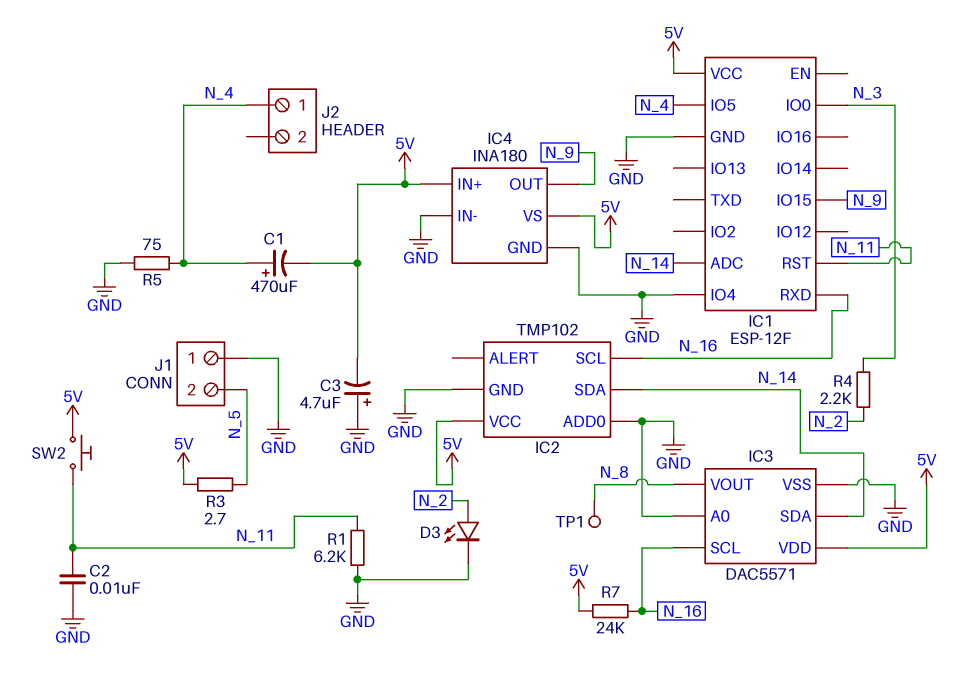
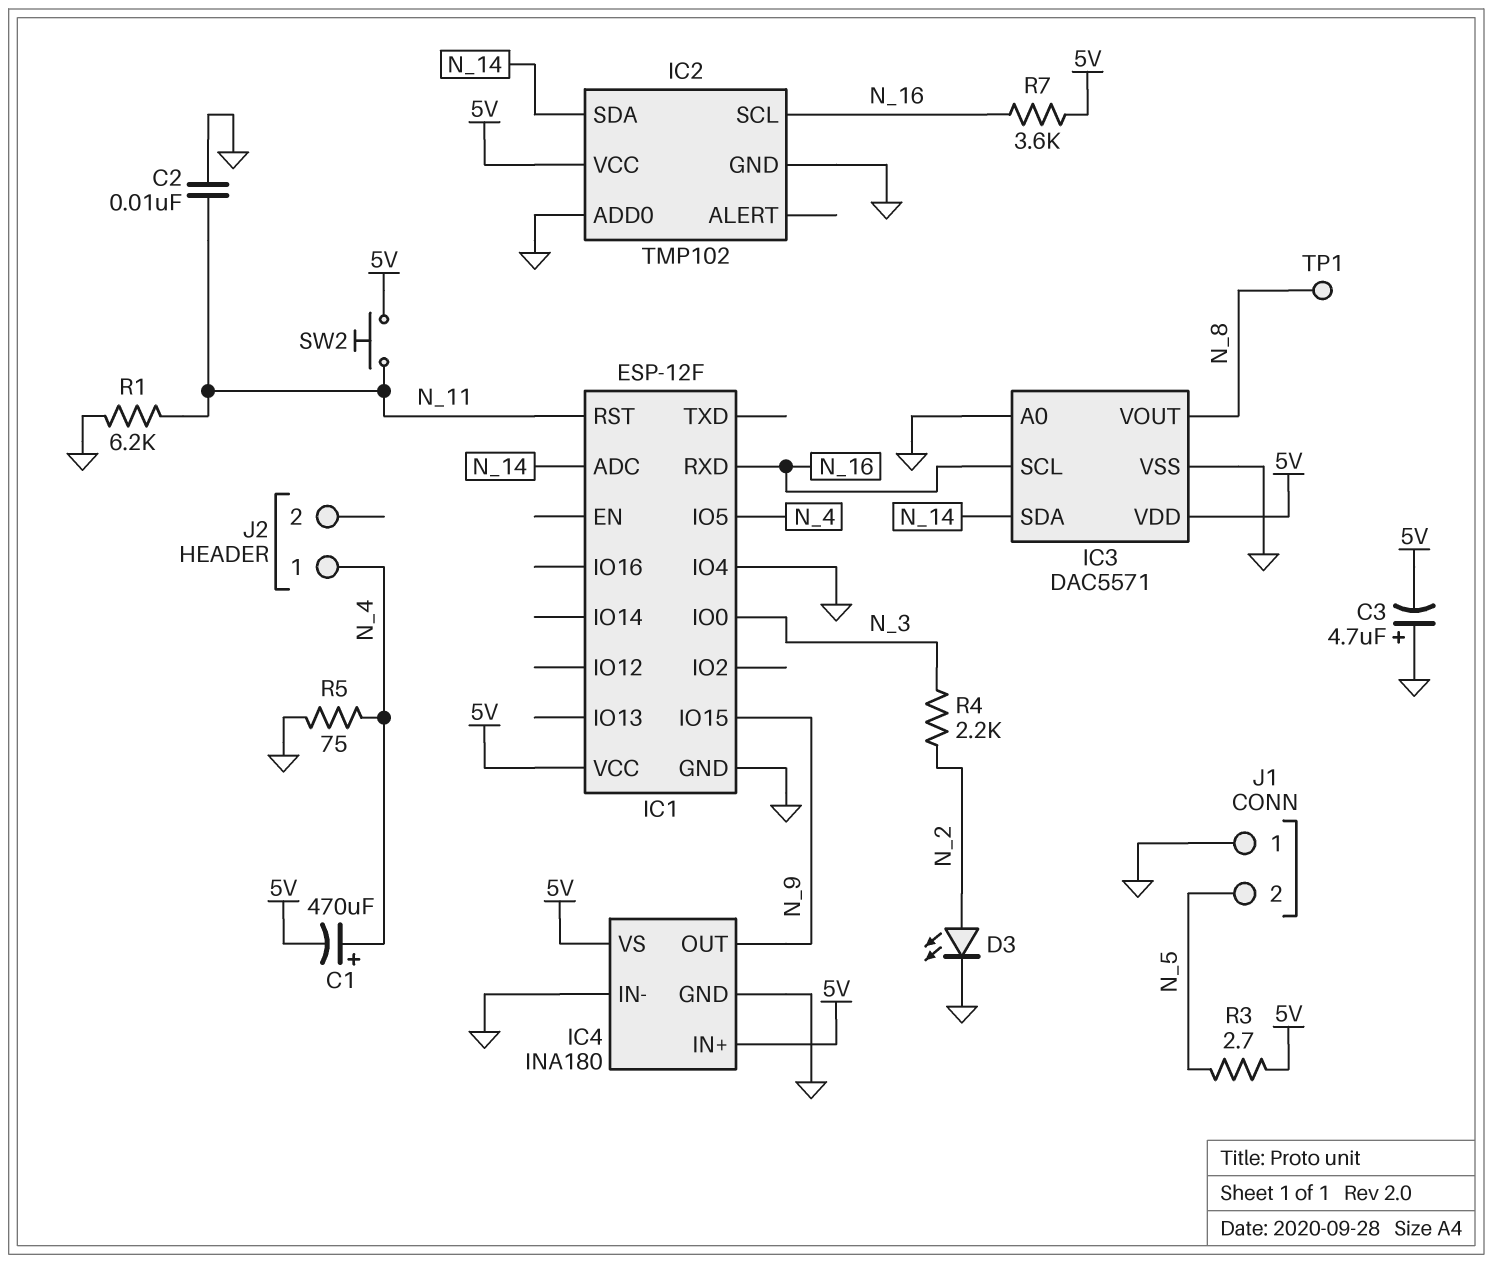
R7: 24k (5V, N_16) -> 3.6k (5V, N_16)

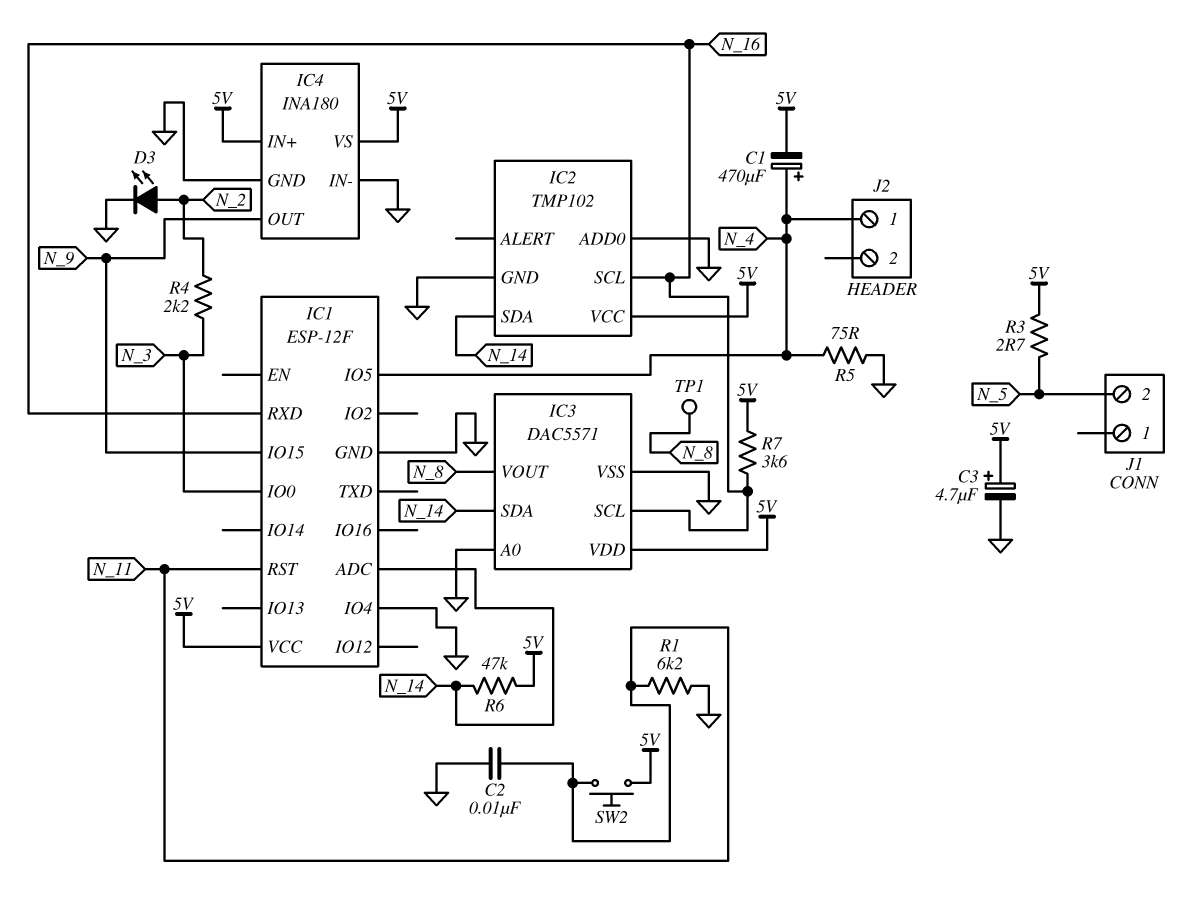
C3: 4.7uF (plus GND, minus 5V) -> 4.7uF (plus 5V, minus GND)
J1 pin 1: GND -> none
R6: none -> 47k (5V, N_14)

